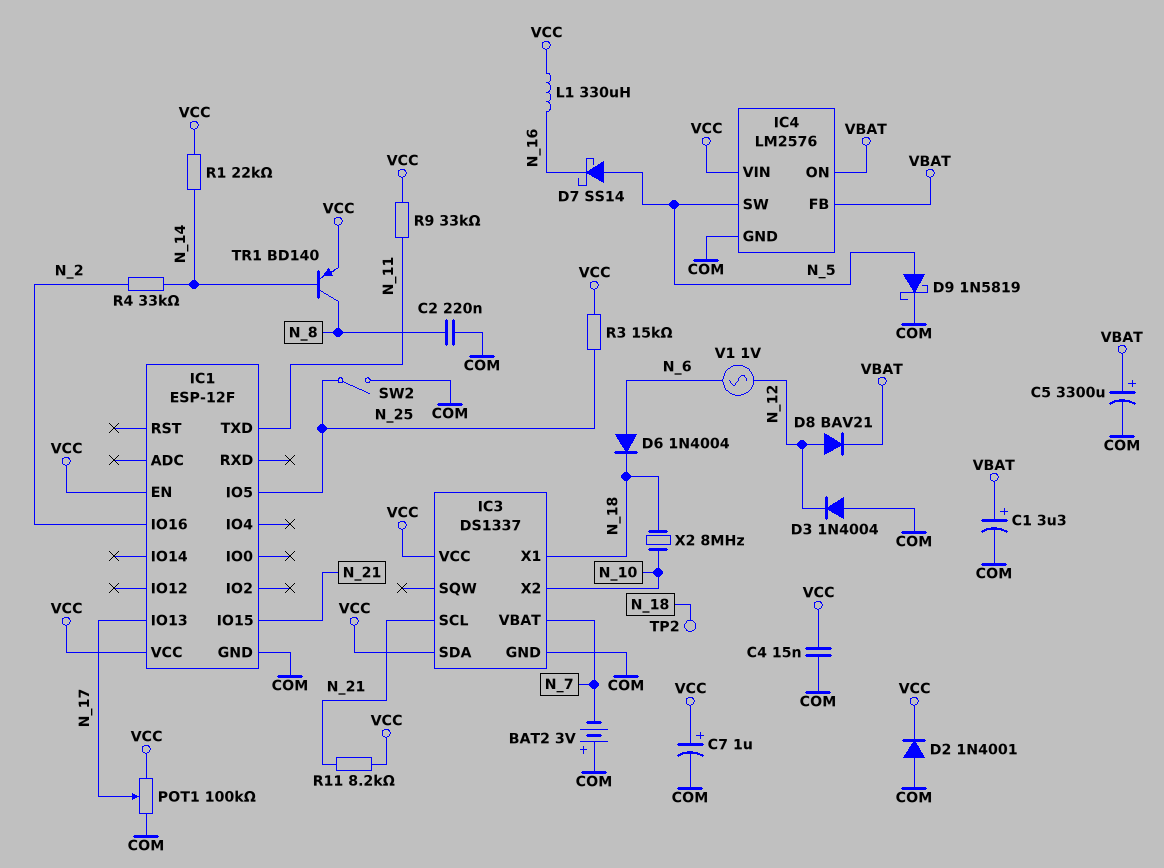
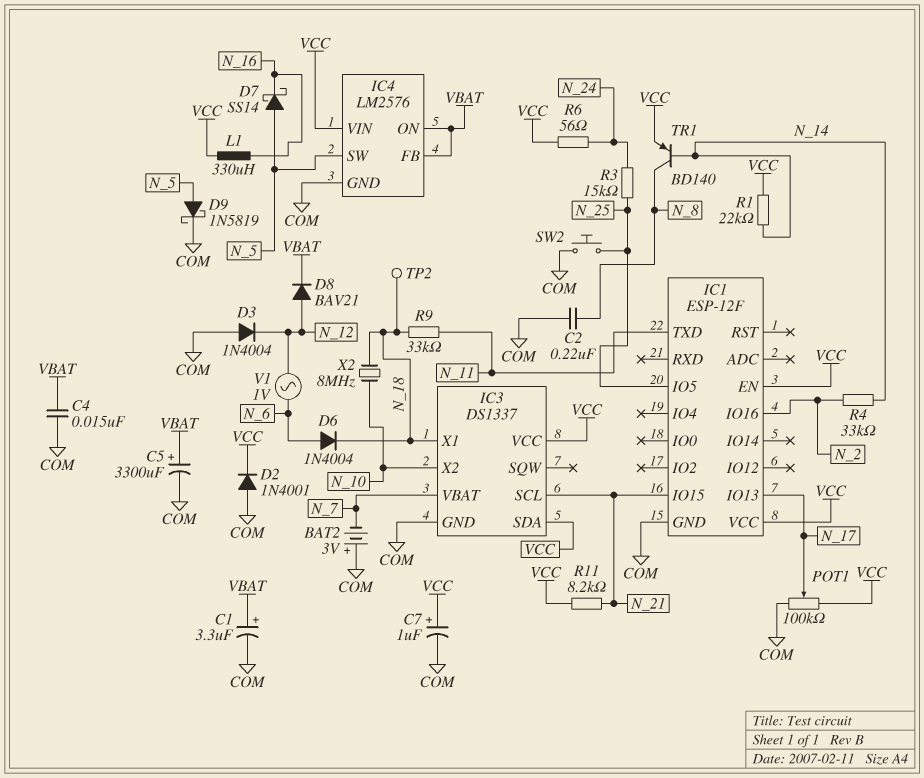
C4: 15nF (COM, VCC) -> 15nF (COM, VBAT)
R3: 15k (N_25, VCC) -> 15k (N_24, N_25)
R6: none -> 56 (N_24, VCC)
R9: 33k (N_11, VCC) -> 33k (N_11, N_18)
SW2: switch (COM, N_25) -> button (COM, N_25)

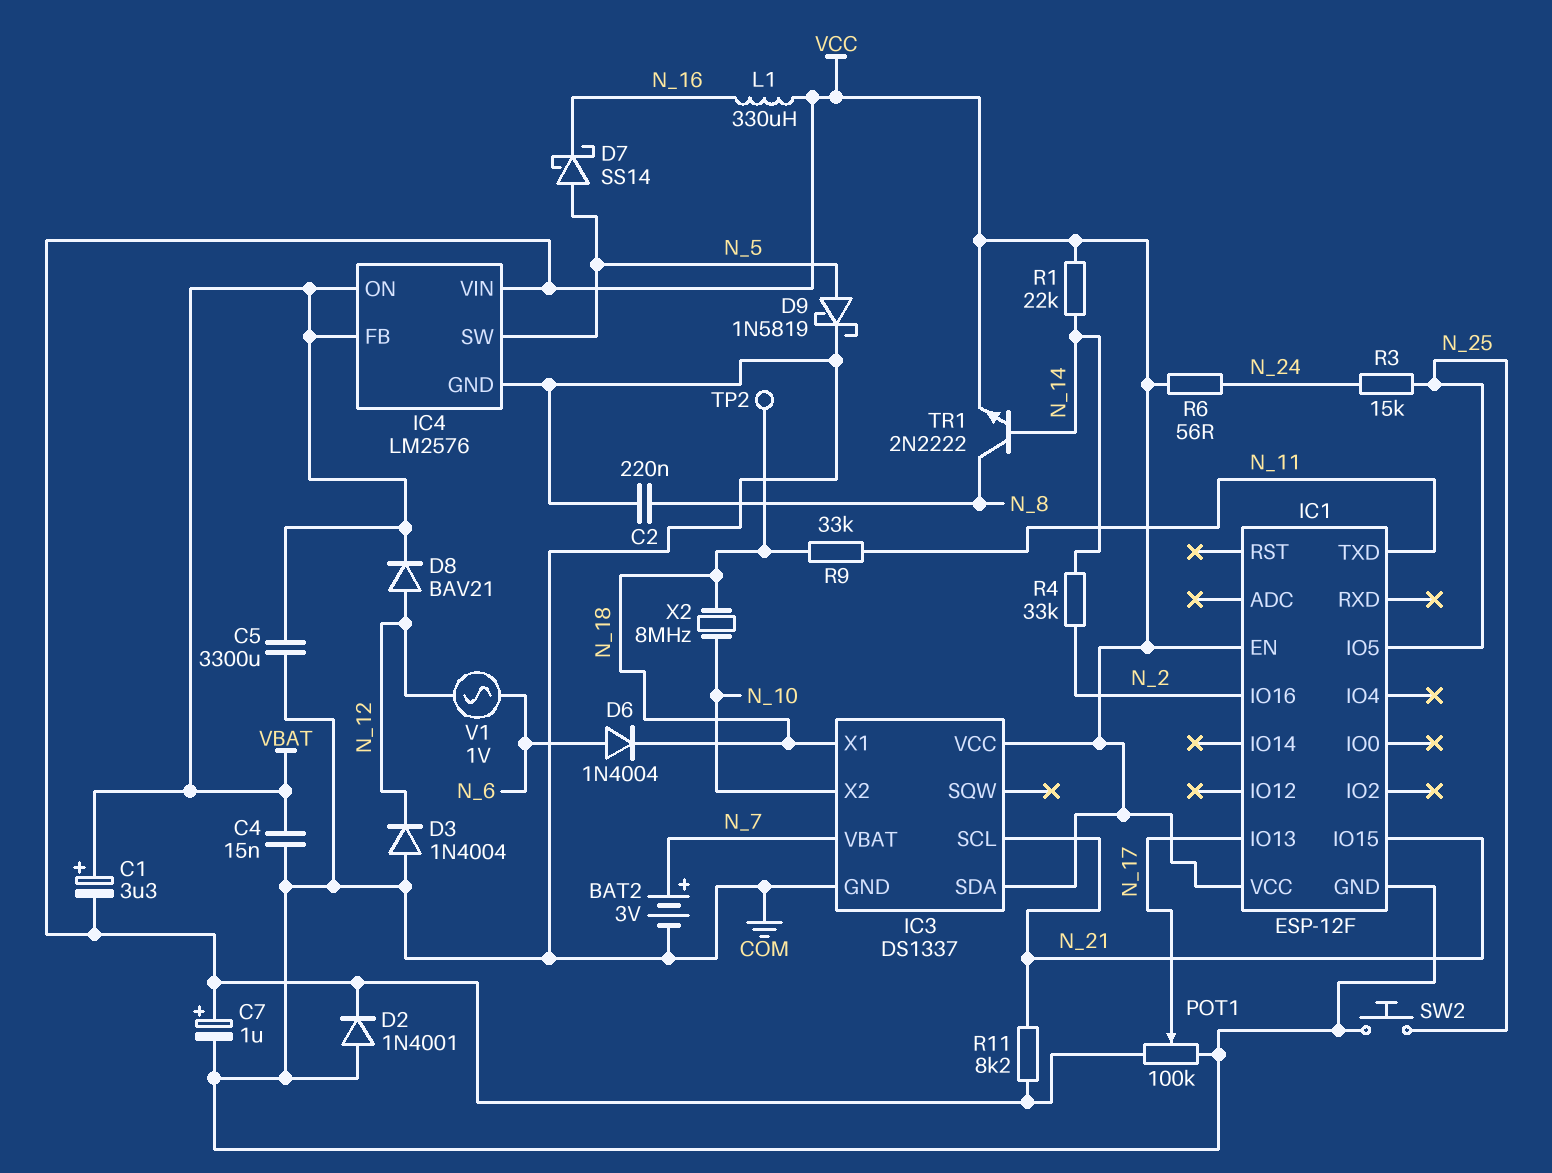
BAT2: 3V (plus COM, minus N_7) -> 3V (plus N_7, minus COM)
C1: 3.3uF (plus VBAT, minus COM) -> 3.3uF (plus VBAT, minus VCC)
C5: 3300uF (plus VBAT, minus COM) -> 3300uF (COM, VBAT)
TR1: PNP BD140 (B N_14, C N_8, E VCC) -> NPN 2N2222 (B N_14, C N_8, E VCC)

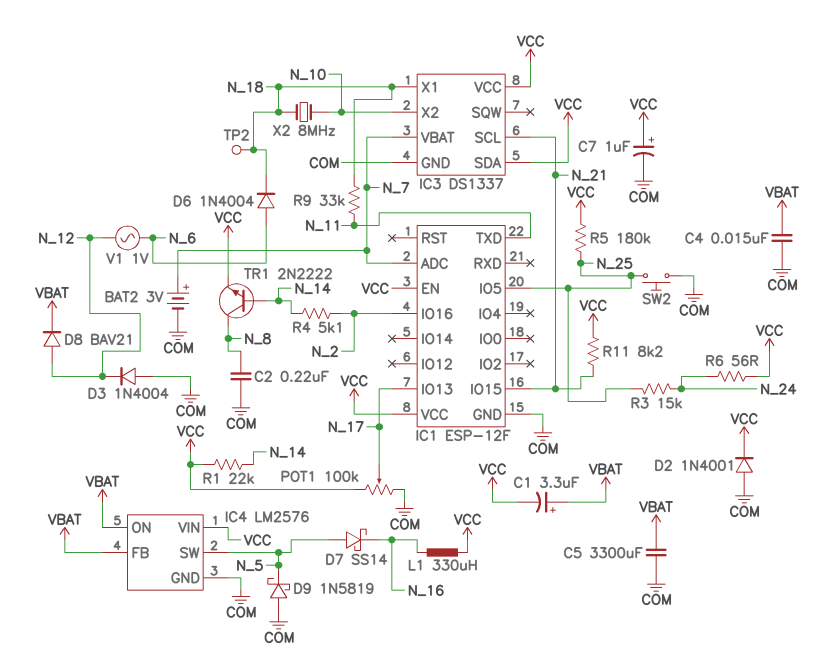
D9: schottky 1N5819 (A N_5, K COM) -> schottky 1N5819 (A COM, K N_5)
IC1 pin ADC: none -> N_7
R4: 33k (N_2, N_14) -> 5.1k (N_2, N_14)
R5: none -> 180k (N_25, VCC)

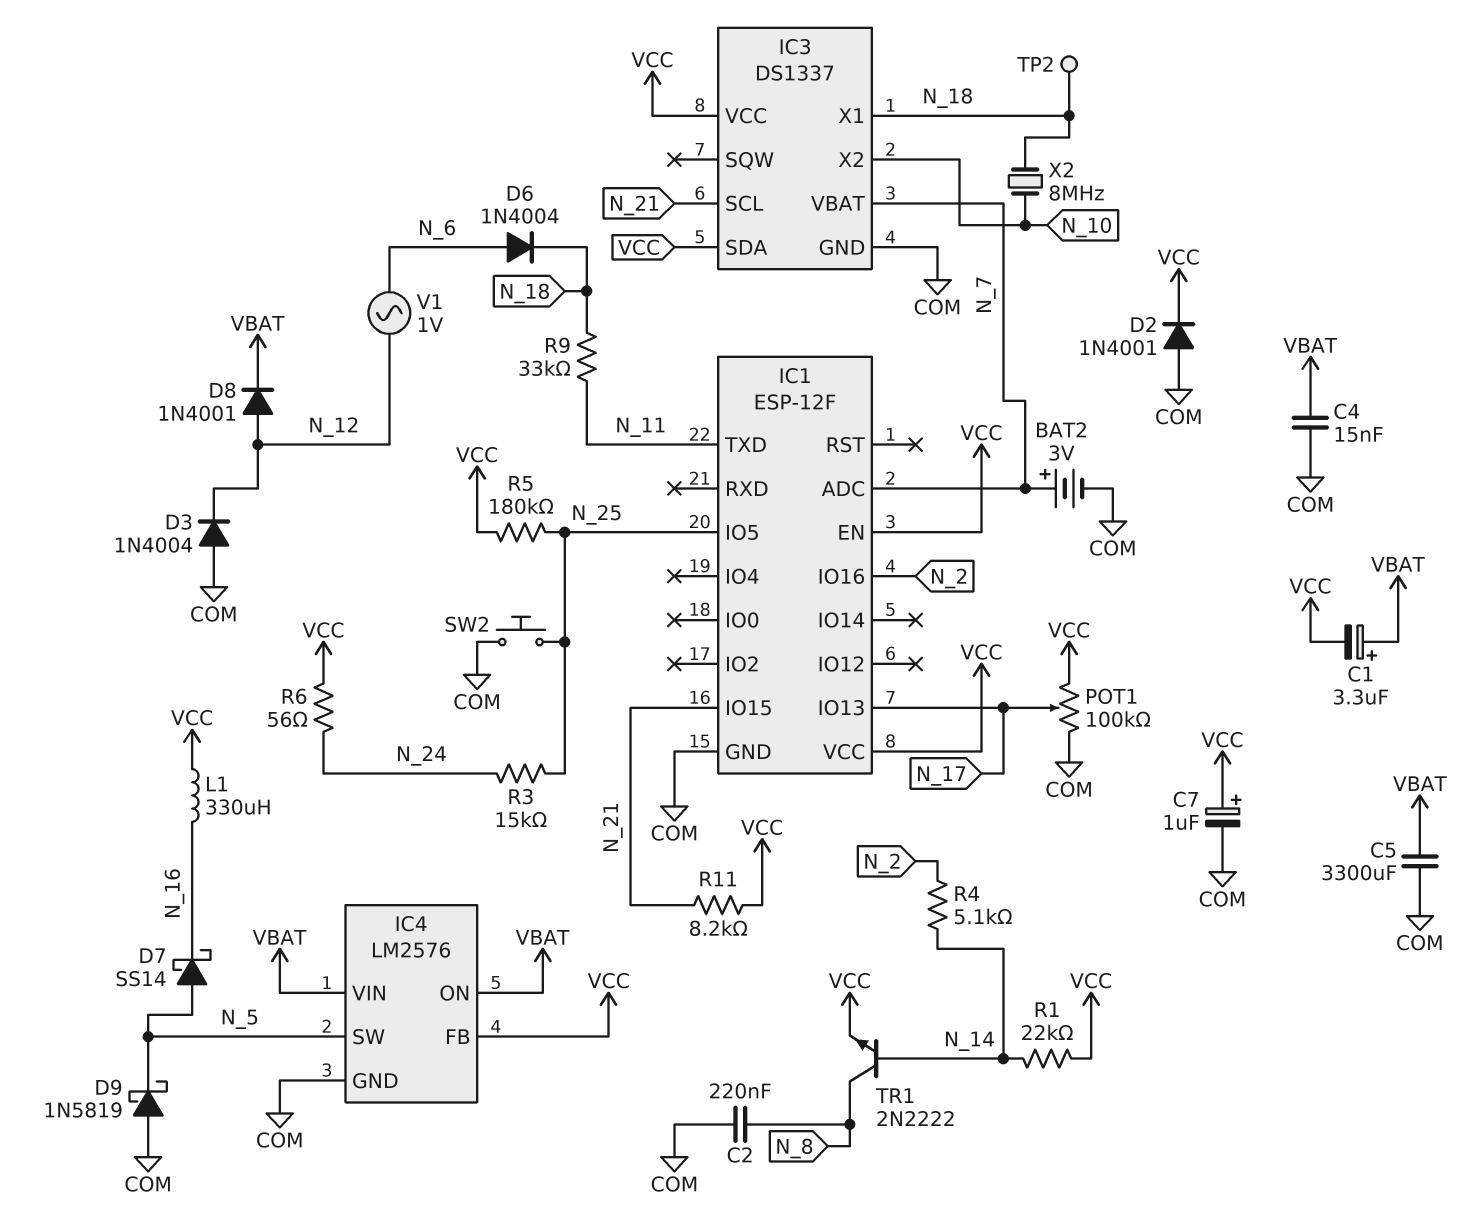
D8: diode BAV21 (A N_12, K VBAT) -> diode 1N4001 (A N_12, K VBAT)
IC4 pin FB: VBAT -> VCC
IC4 pin VIN: VCC -> VBAT

